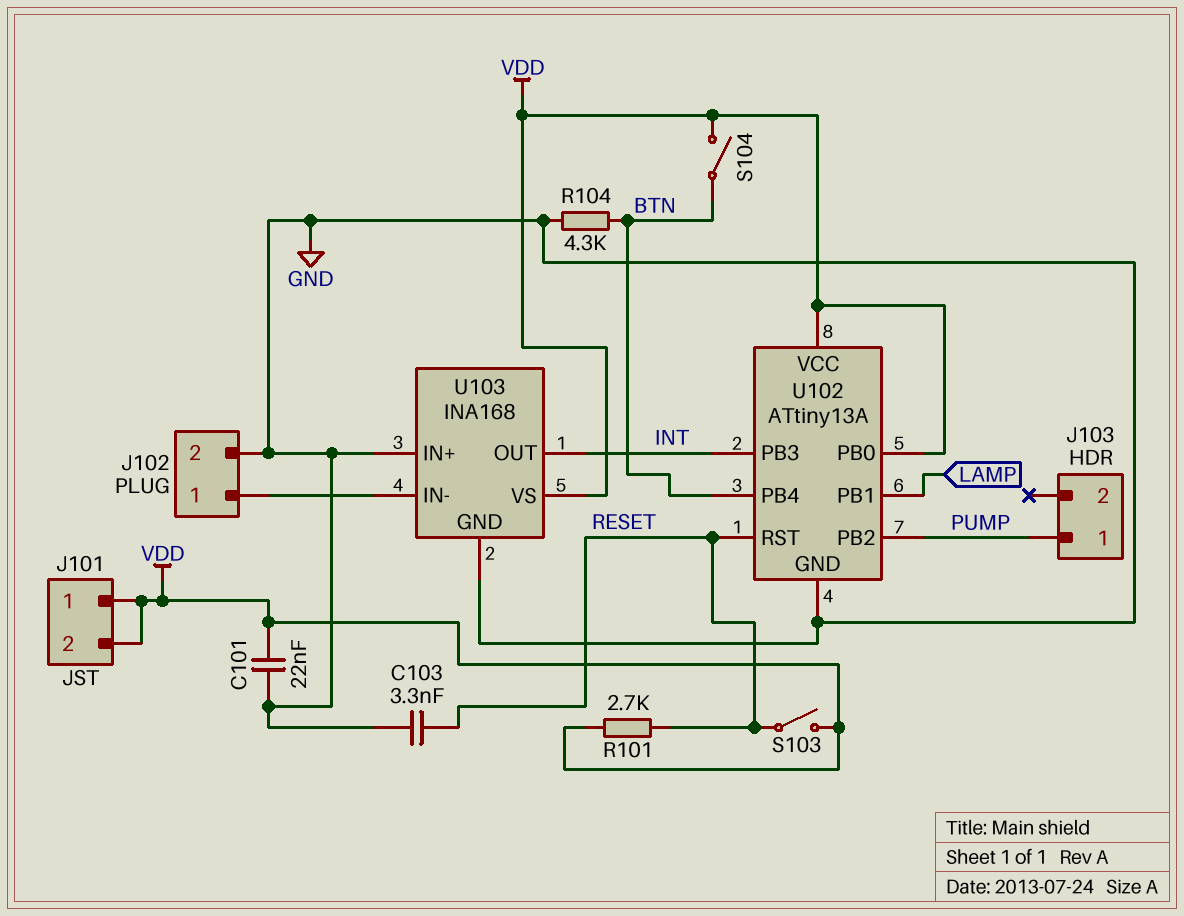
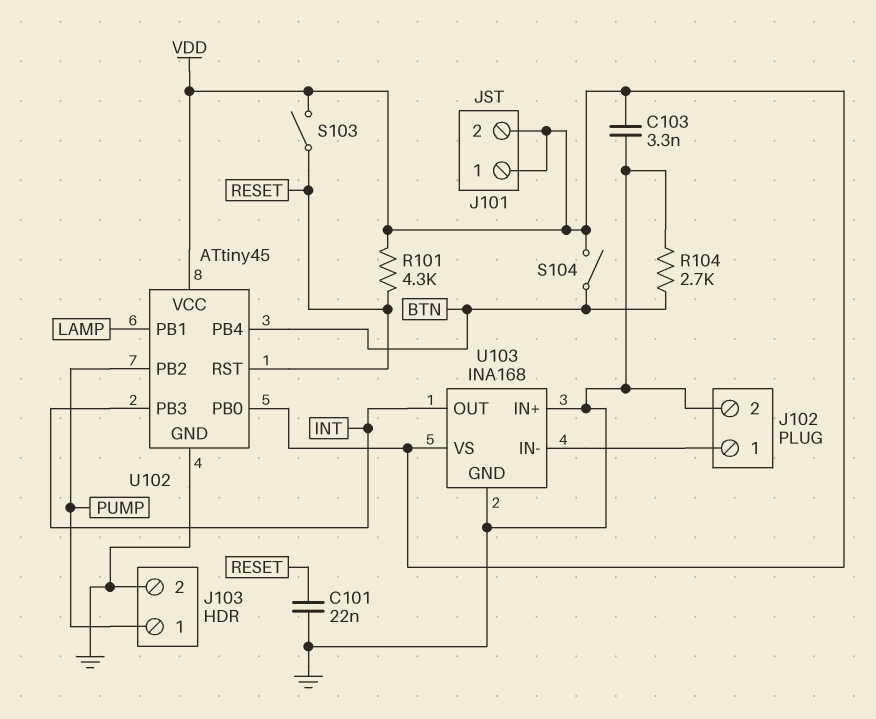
C101: 22nF (GND, VDD) -> 22nF (GND, RESET)
C103: 3.3nF (GND, RESET) -> 3.3nF (GND, VDD)
J103 pin 2: none -> GND
R101: 2.7k (RESET, VDD) -> 4.3k (RESET, VDD)
R104: 4.3k (BTN, GND) -> 2.7k (BTN, GND)
U102: ATtiny13A -> ATtiny45

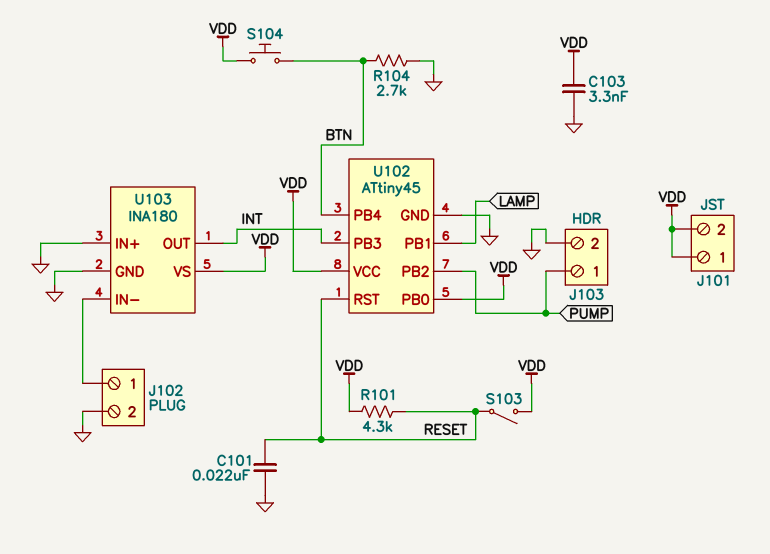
S104: switch (BTN, VDD) -> button (BTN, VDD)
U103: INA168 -> INA180

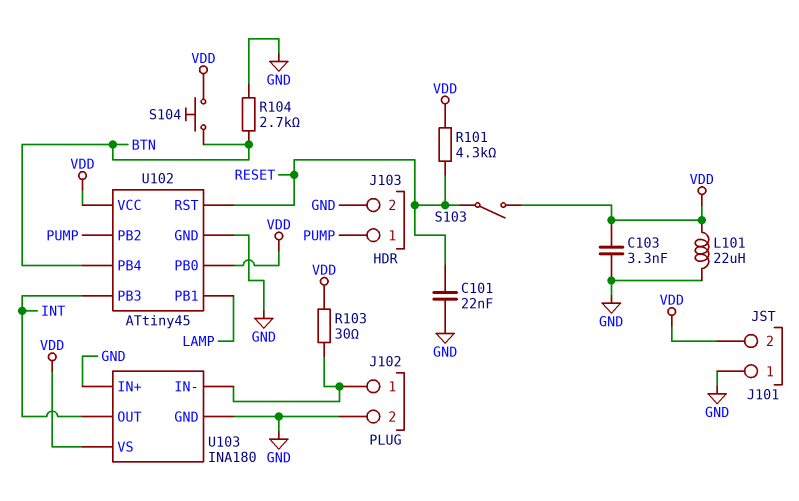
J101 pin 1: VDD -> GND
L101: none -> 22uH (GND, VDD)
R103: none -> 30 (J102/1, VDD)

